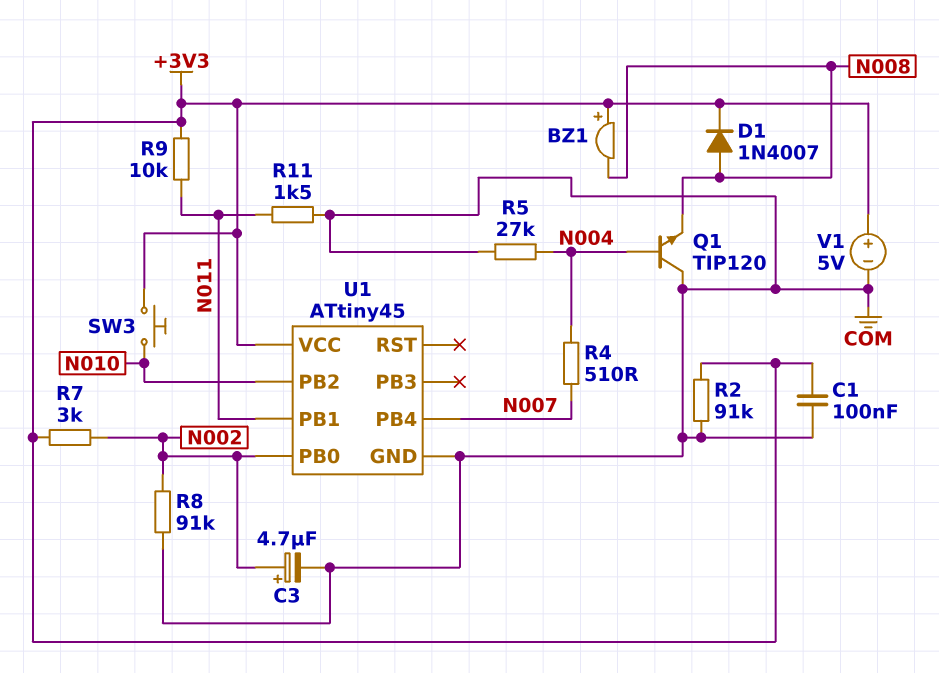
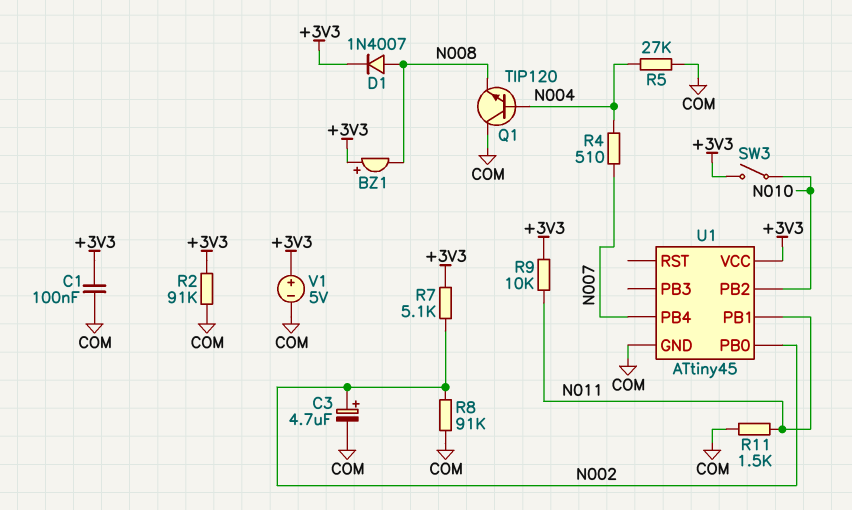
R7: 3k (+3V3, N002) -> 5.1k (+3V3, N002)
SW3: button (+3V3, N010) -> switch (+3V3, N010)

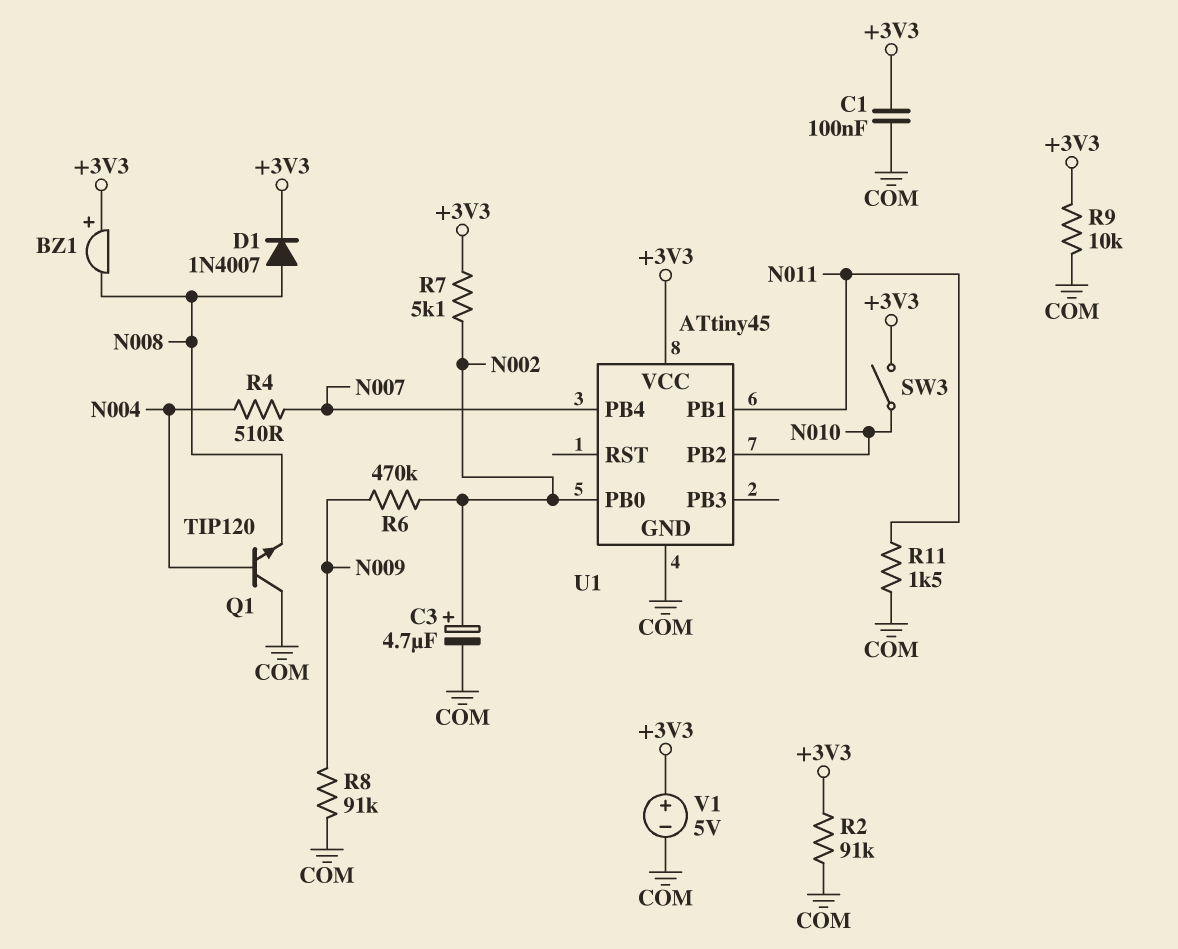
R5: 27k (COM, N004) -> none
R6: none -> 470k (N002, N009)
R8: 91k (COM, N002) -> 91k (COM, N009)
R9: 10k (+3V3, N011) -> 10k (+3V3, COM)

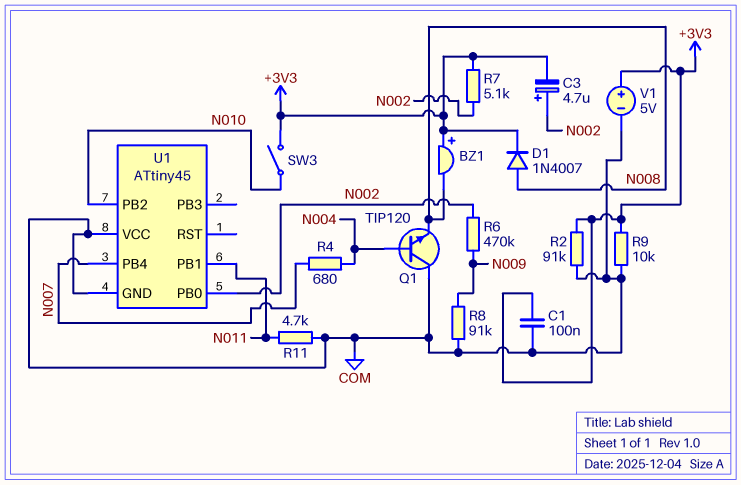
C3: 4.7uF (plus N002, minus COM) -> 4.7uF (plus N002, minus +3V3)
R4: 510 (N004, N007) -> 680 (N004, N007)
R11: 1.5k (COM, N011) -> 4.7k (COM, N011)
U1 pin VCC: +3V3 -> COM

